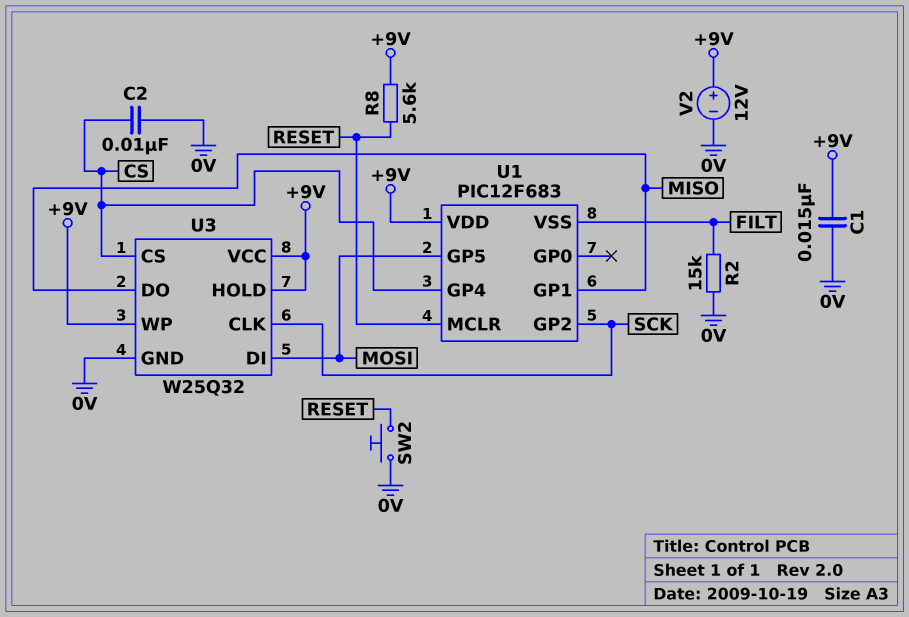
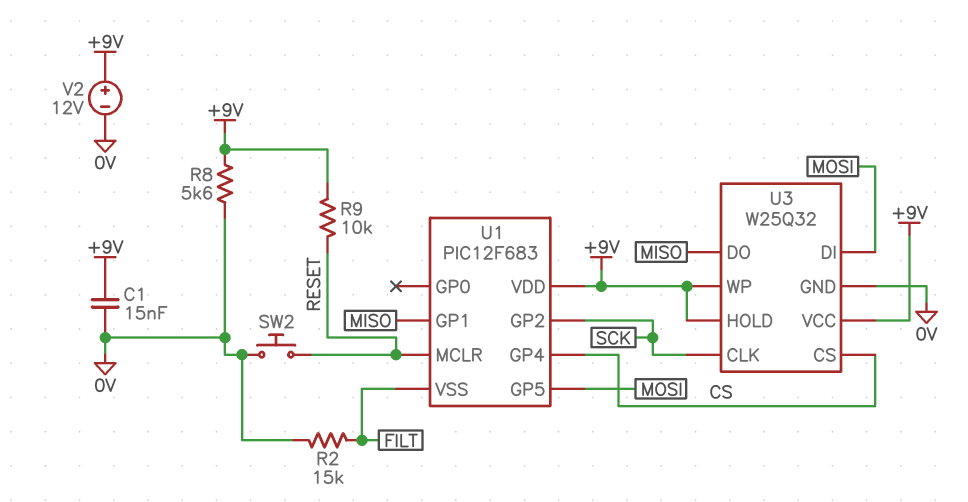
C2: 10nF (0V, CS) -> none
R8: 5.6k (+9V, RESET) -> 5.6k (+9V, 0V)
R9: none -> 10k (+9V, RESET)

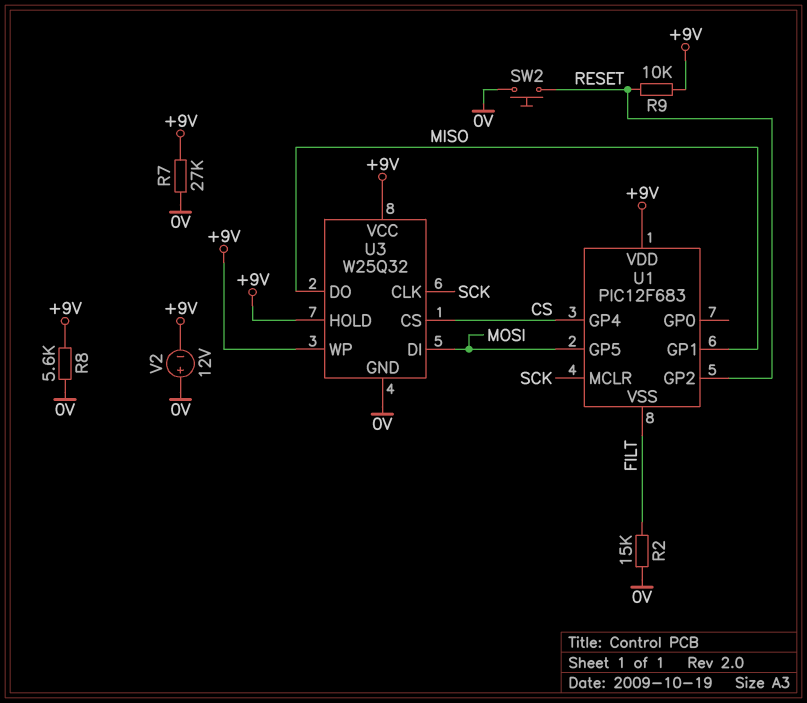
C1: 15nF (+9V, 0V) -> none
R7: none -> 27k (+9V, 0V)
U1 pin GP2: SCK -> RESET
U1 pin MCLR: RESET -> SCK
V2: 12V (plus +9V, minus 0V) -> 12V (plus 0V, minus +9V)

